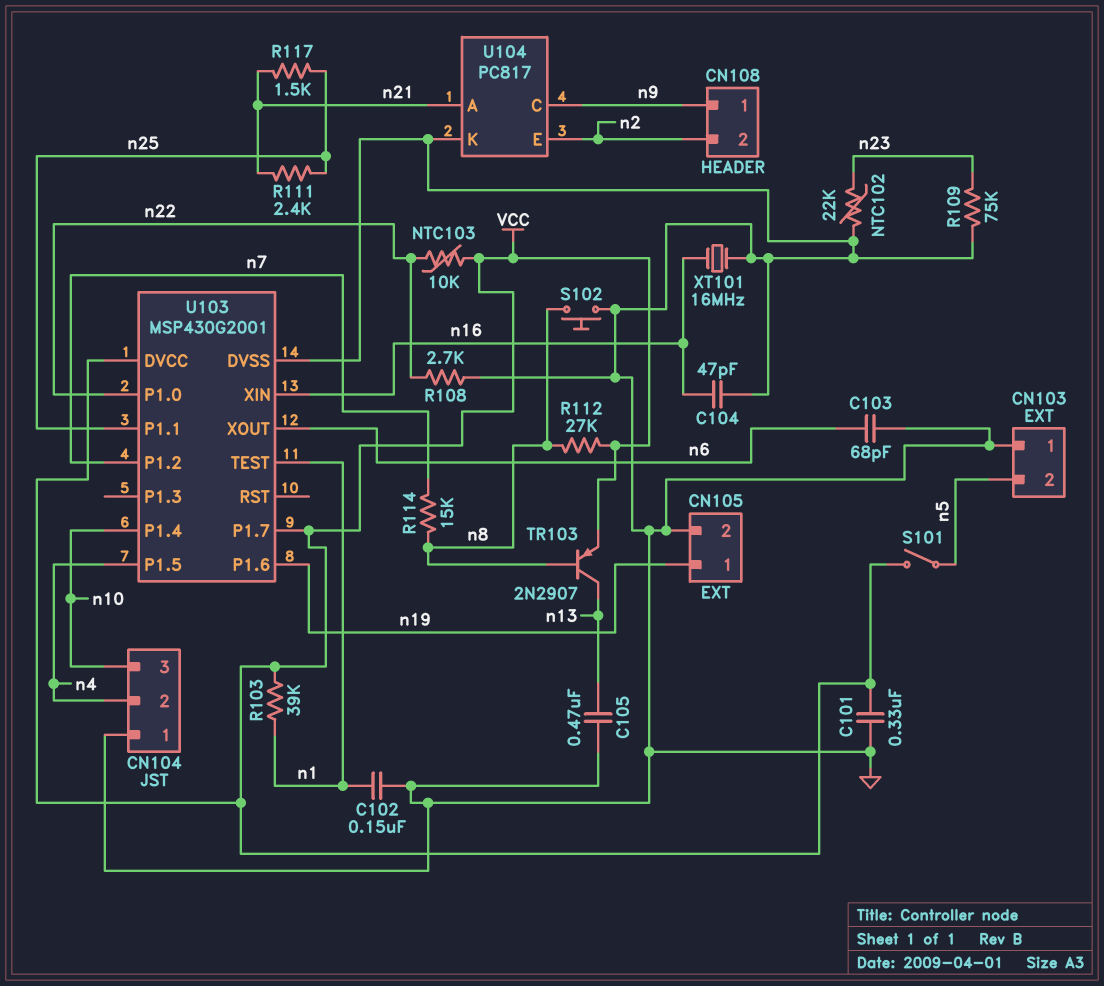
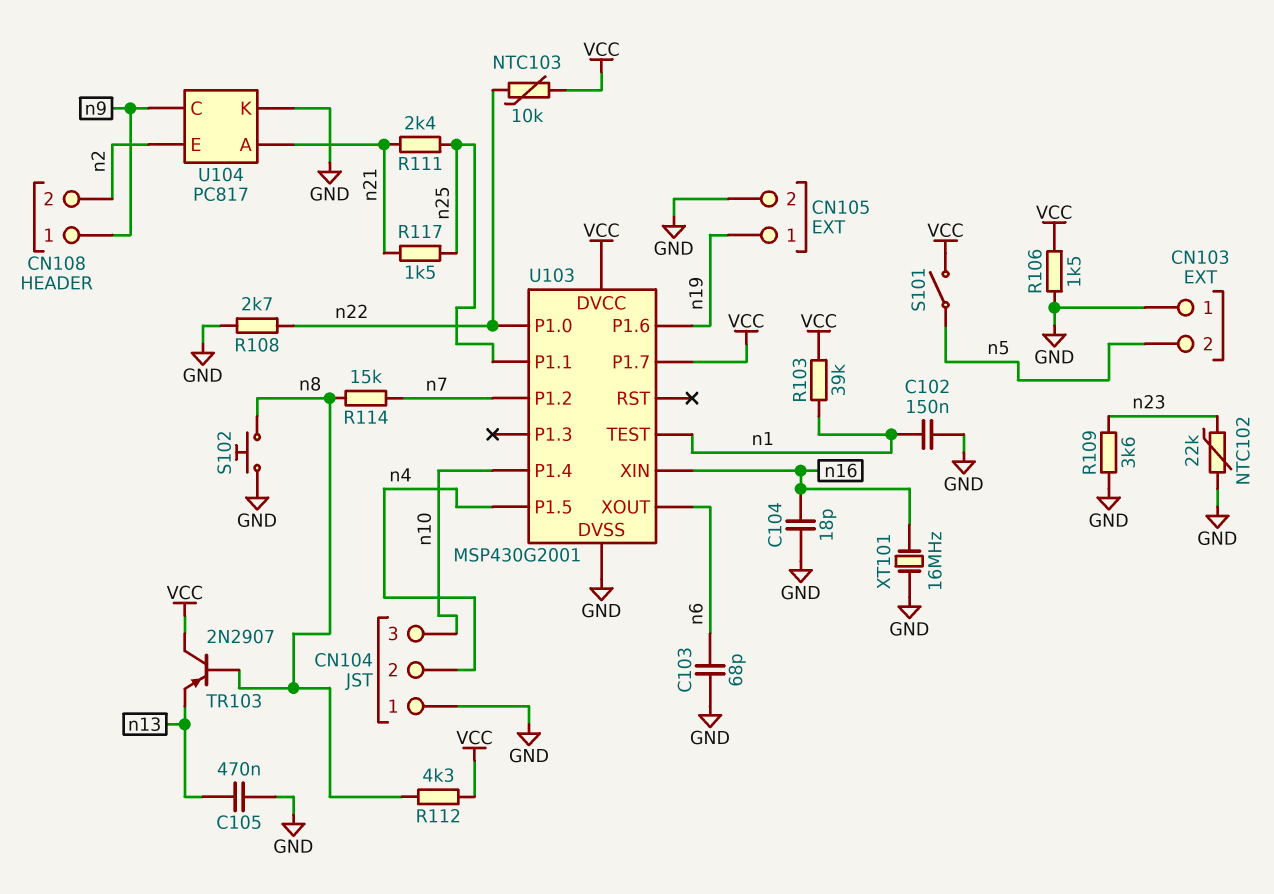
C101: 330nF (GND, VCC) -> none
C104: 47pF (GND, n16) -> 18pF (GND, n16)
R106: none -> 1.5k (GND, VCC)
R109: 75k (GND, n23) -> 3.6k (GND, n23)
R112: 27k (VCC, n8) -> 4.3k (VCC, n8)
TR103: PNP 2N2907 (B n8, C n13, E VCC) -> PNP 2N2907 (B n8, C VCC, E n13)

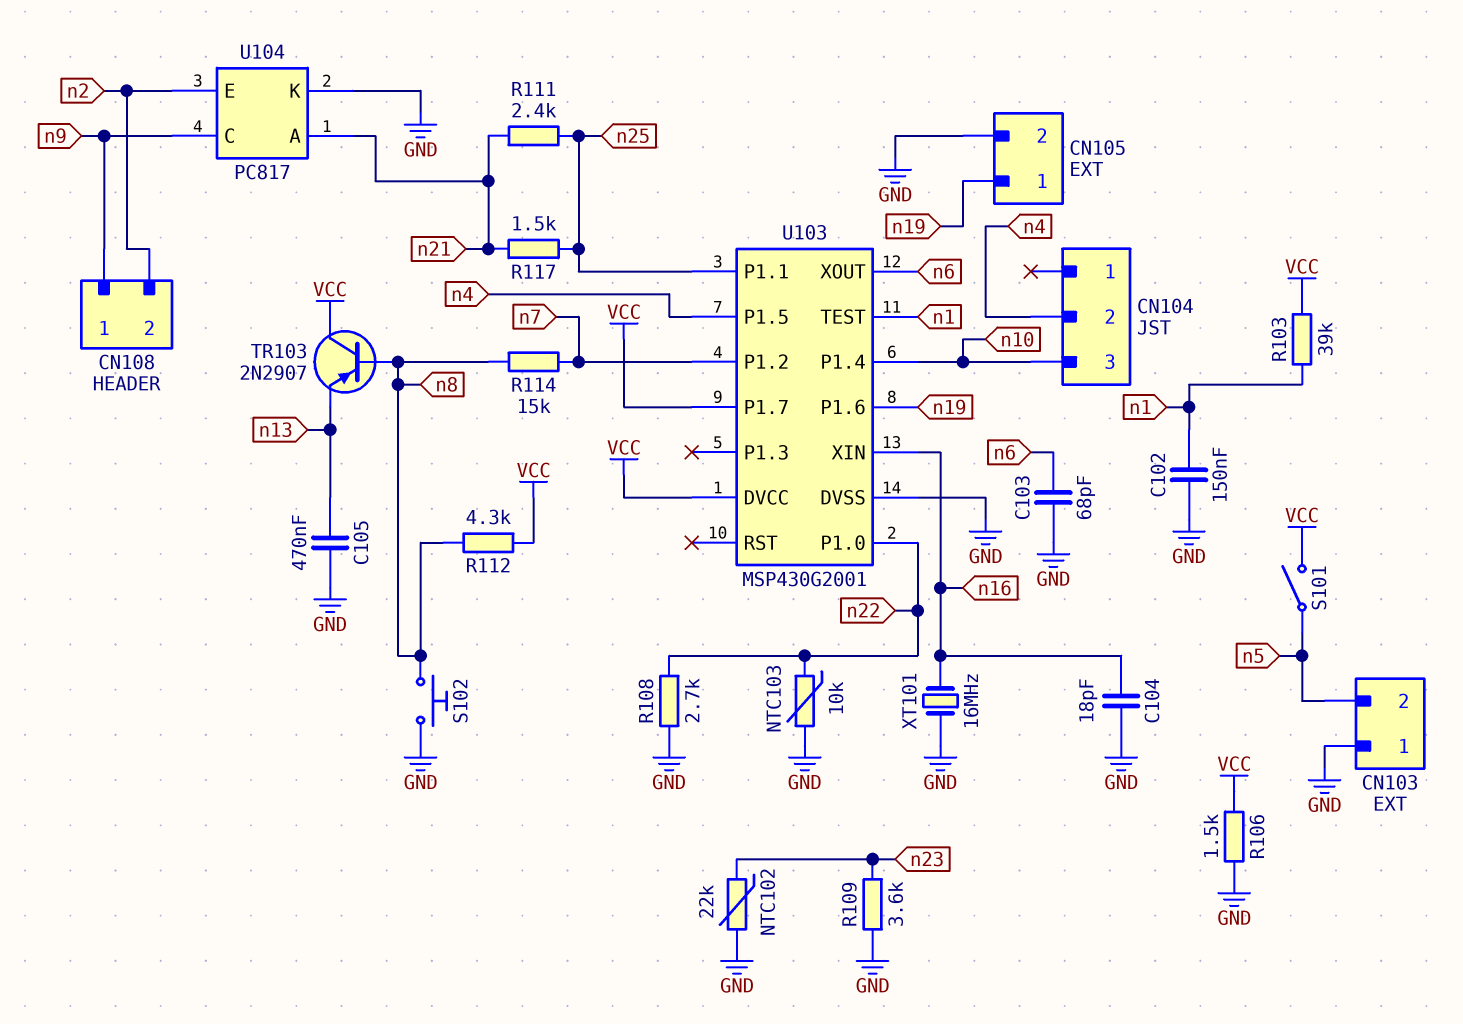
CN104 pin 1: GND -> none
NTC103: 10k (VCC, n22) -> 10k (GND, n22)

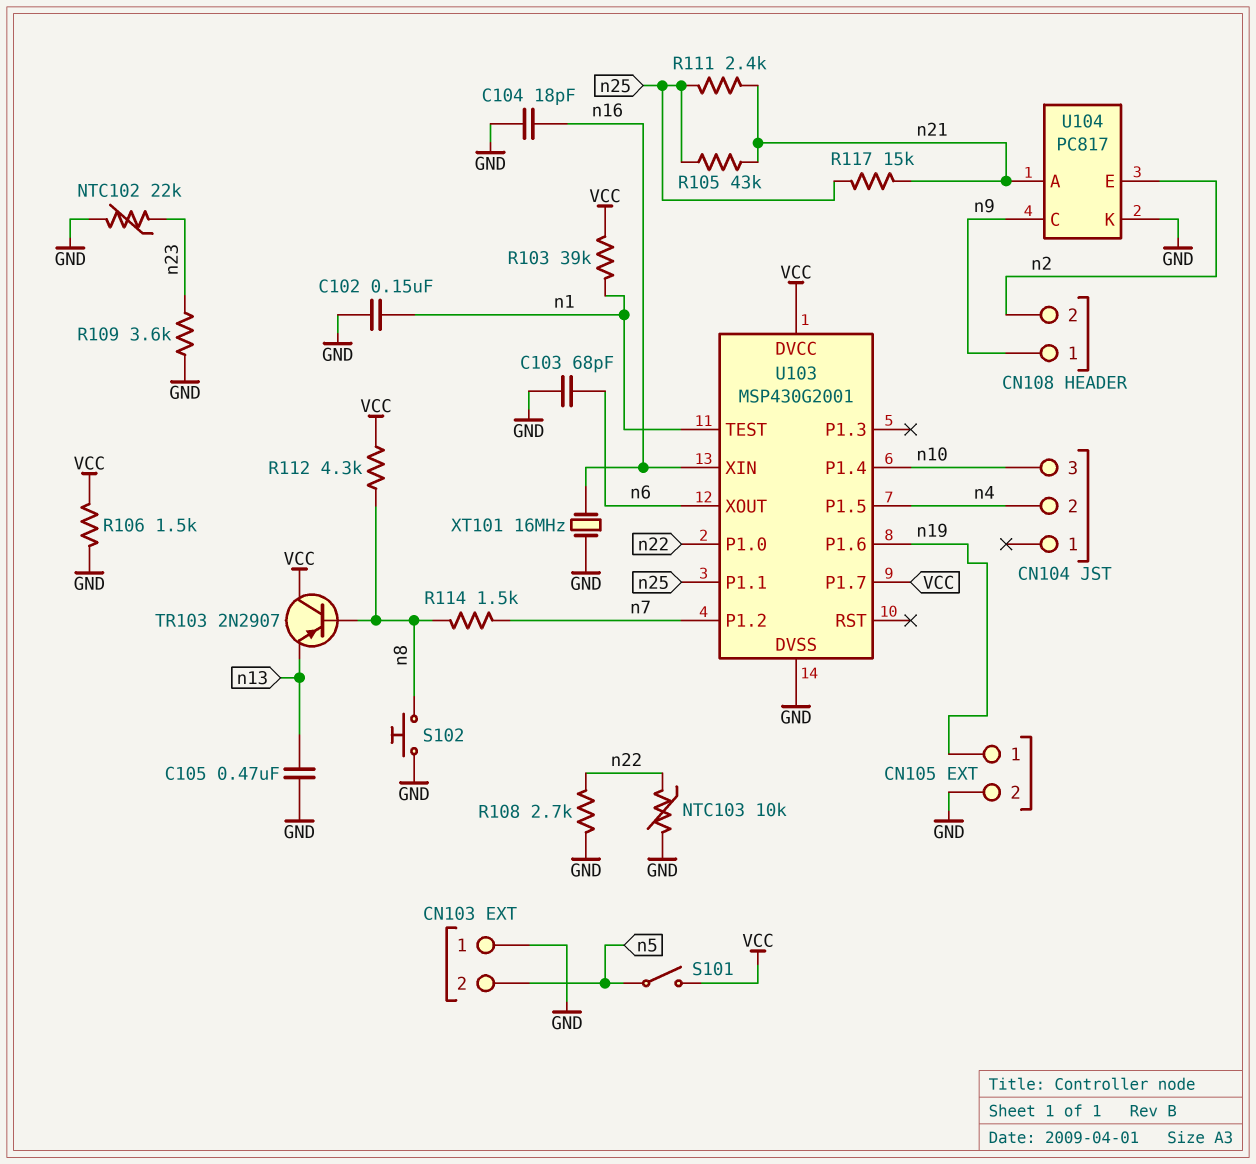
R105: none -> 43k (n21, n25)
R114: 15k (n7, n8) -> 1.5k (n7, n8)
R117: 1.5k (n21, n25) -> 15k (n21, n25)

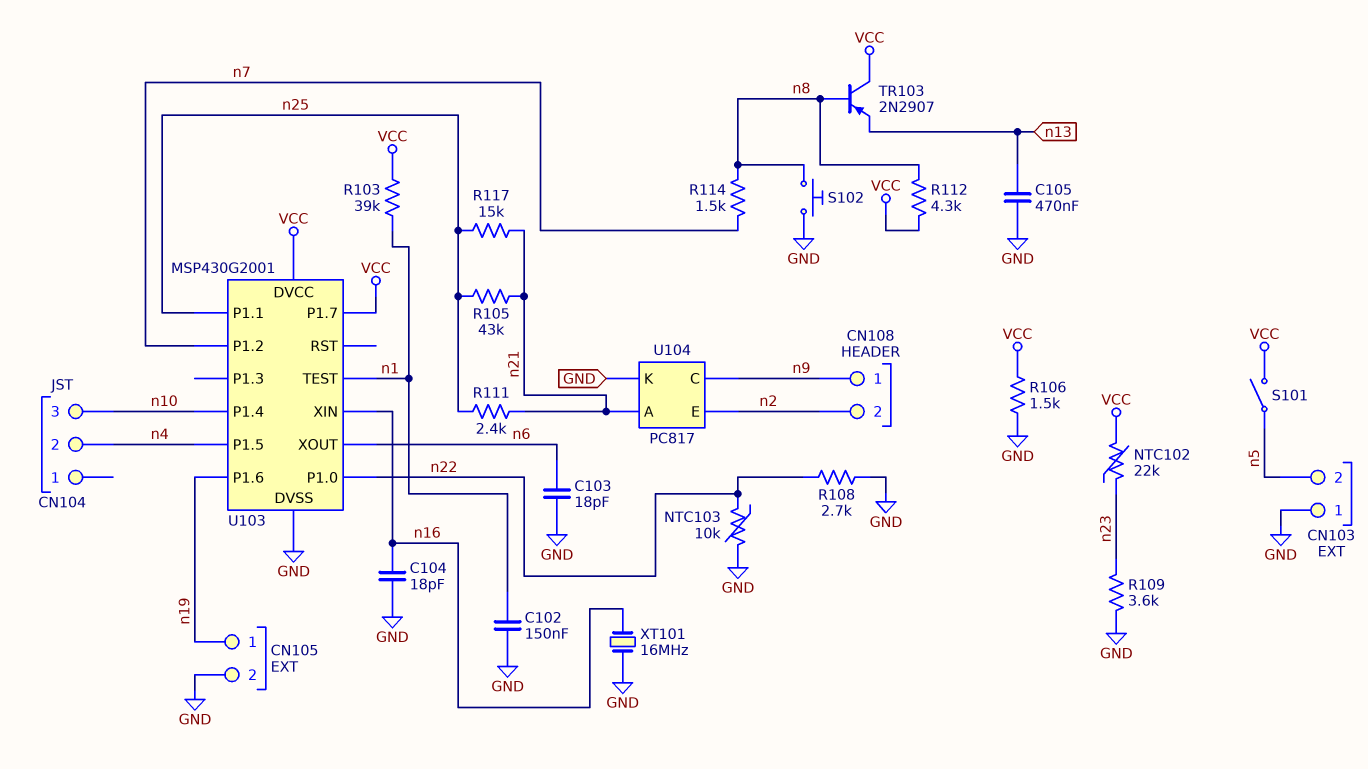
C103: 68pF (GND, n6) -> 18pF (GND, n6)
NTC102: 22k (GND, n23) -> 22k (VCC, n23)

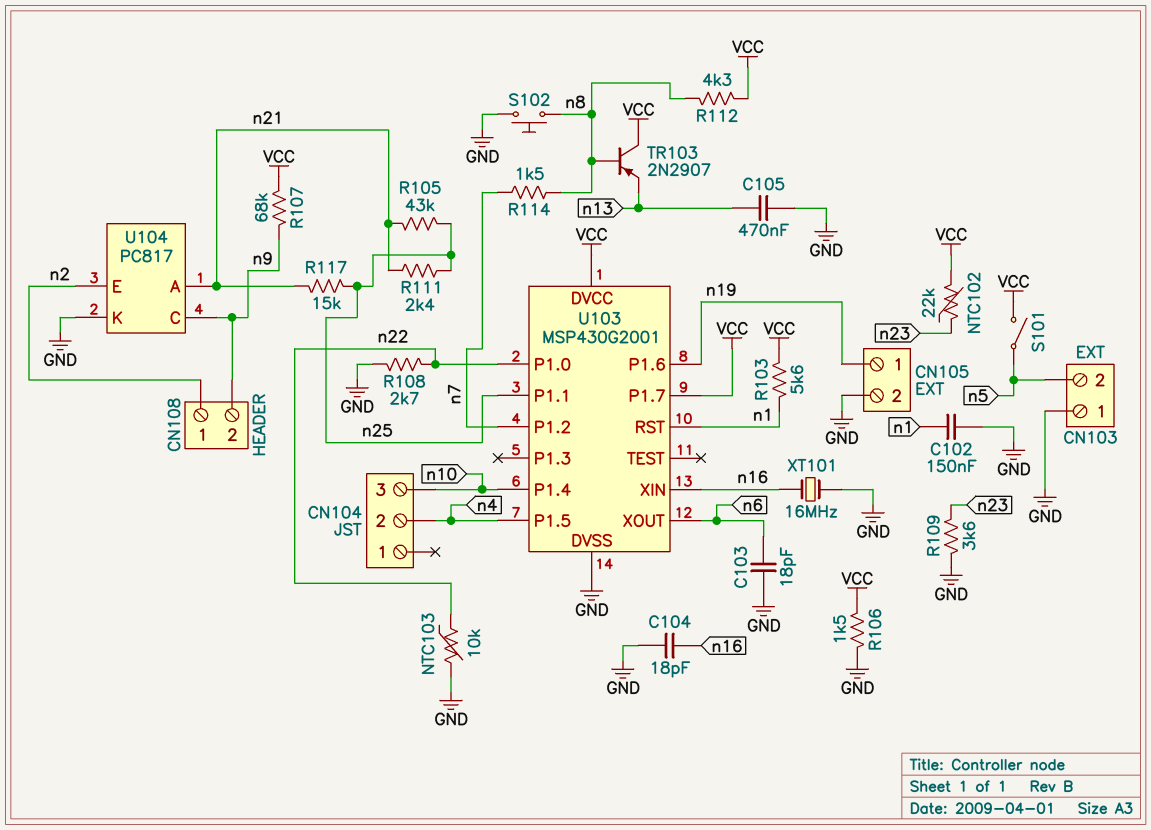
CN108 pin 1: n9 -> n2
CN108 pin 2: n2 -> n9
R103: 39k (VCC, n1) -> 5.6k (VCC, n1)
R107: none -> 68k (VCC, n9)
U103 pin RST: none -> n1
U103 pin TEST: n1 -> none

